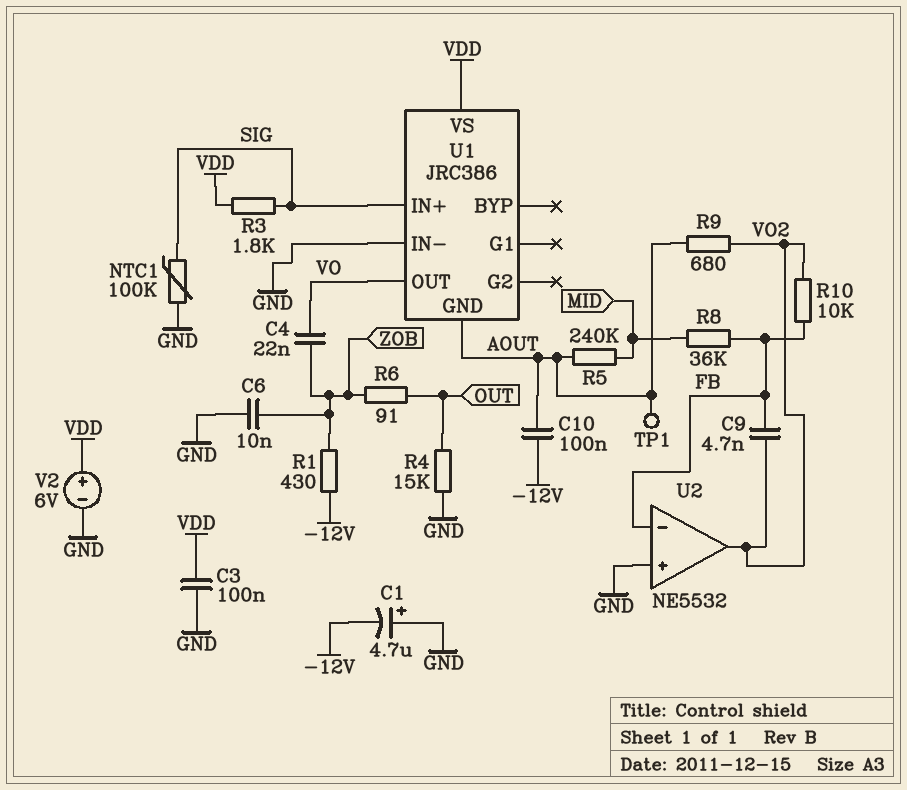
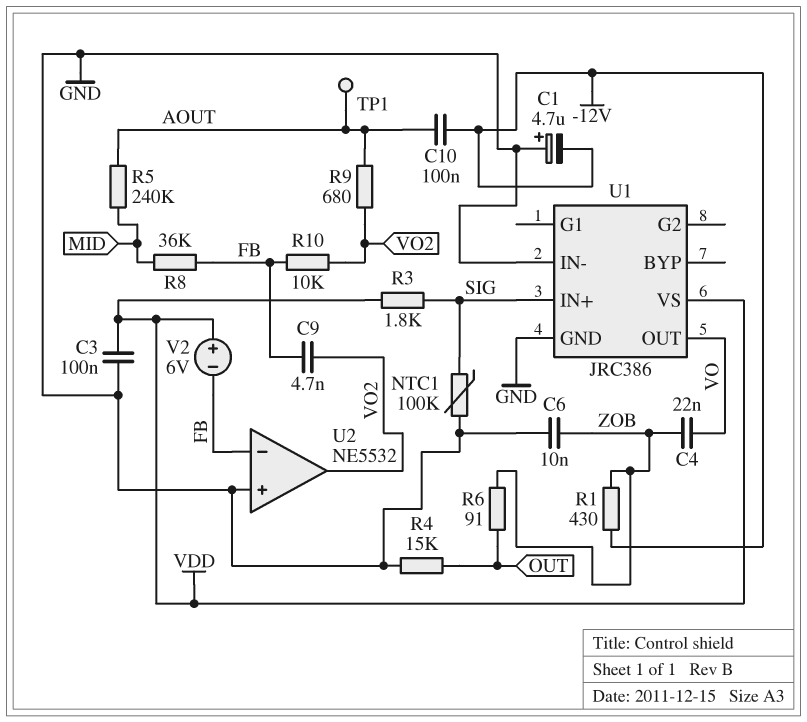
U1 pin GND: AOUT -> GND
V2: 6V (plus VDD, minus GND) -> 6V (plus VDD, minus FB)

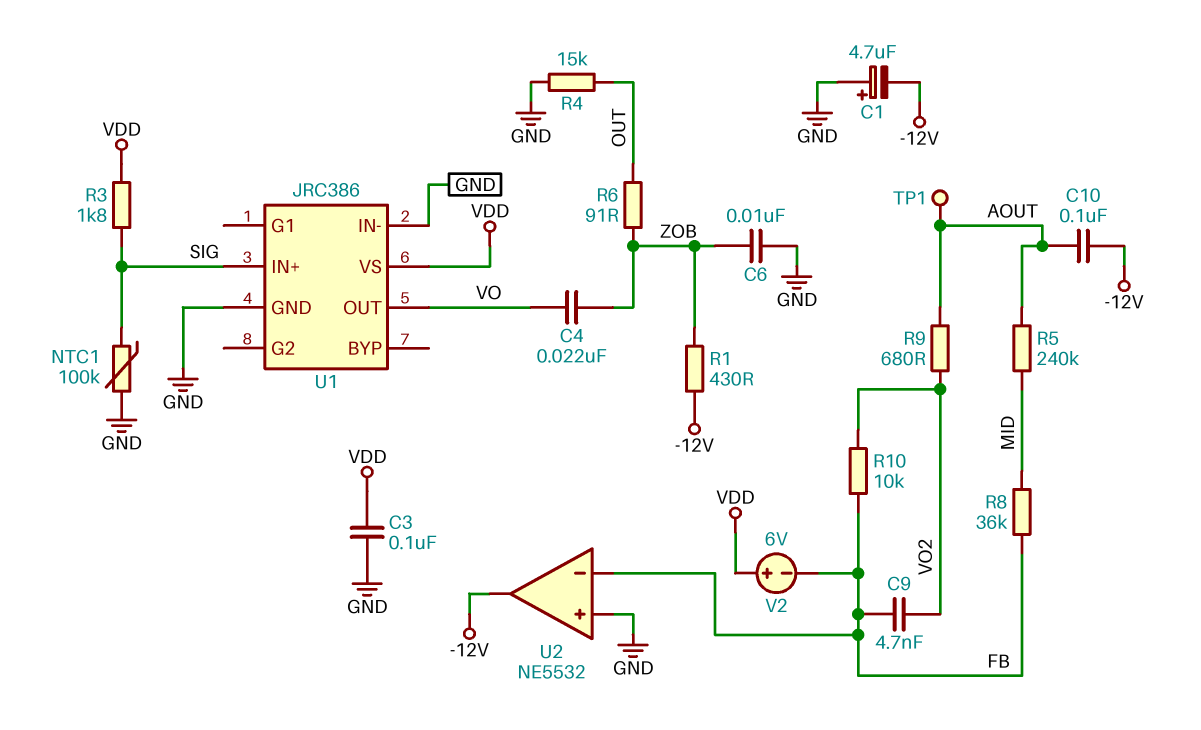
U2 pin out: VO2 -> -12V

